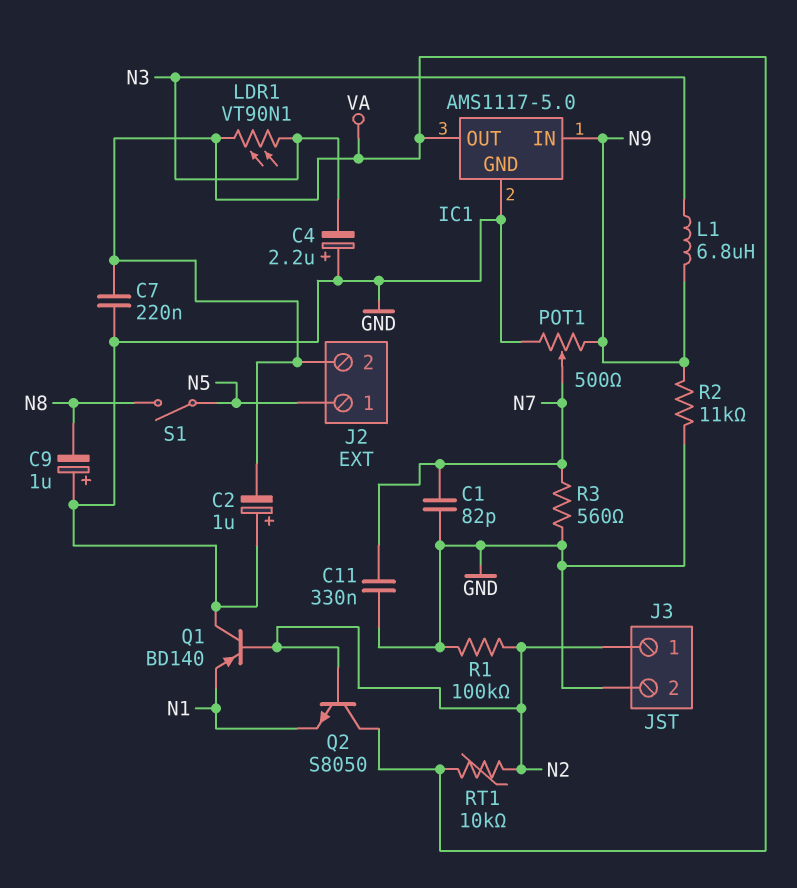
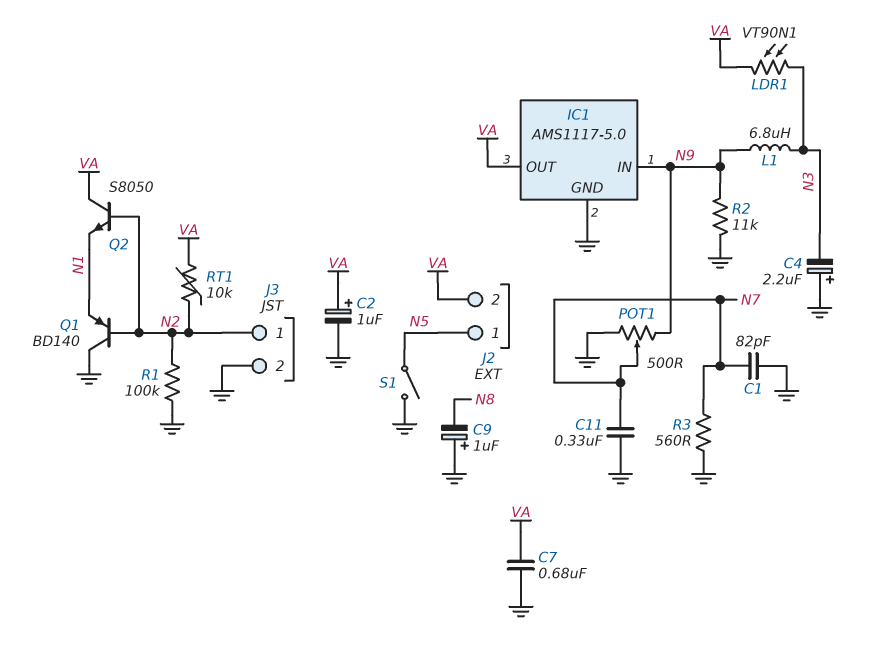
C2: 1uF (plus GND, minus VA) -> 1uF (plus VA, minus GND)
C7: 220nF (GND, VA) -> 680nF (GND, VA)
S1: switch (N5, N8) -> switch (GND, N5)

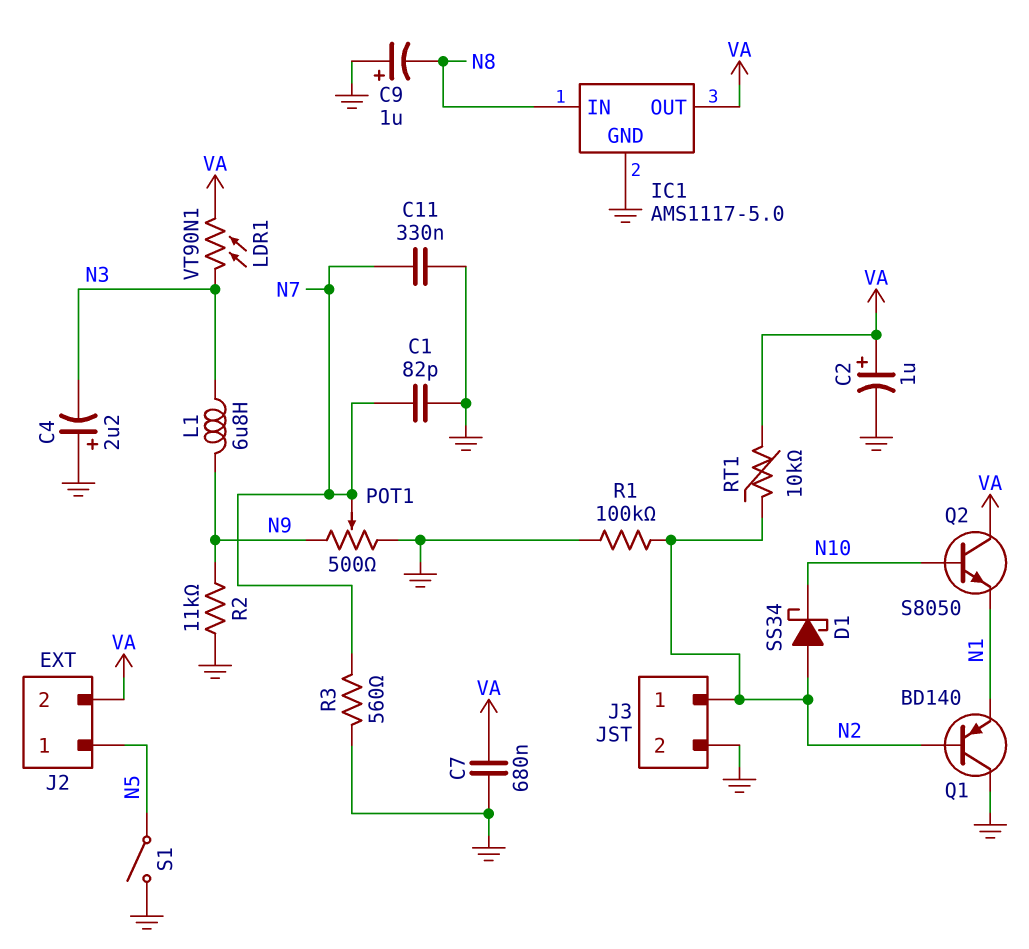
D1: none -> schottky SS34 (A N2, K N10)
IC1 pin IN: N9 -> N8
Q2: NPN S8050 (B N2, C VA, E N1) -> NPN S8050 (B N10, C VA, E N1)

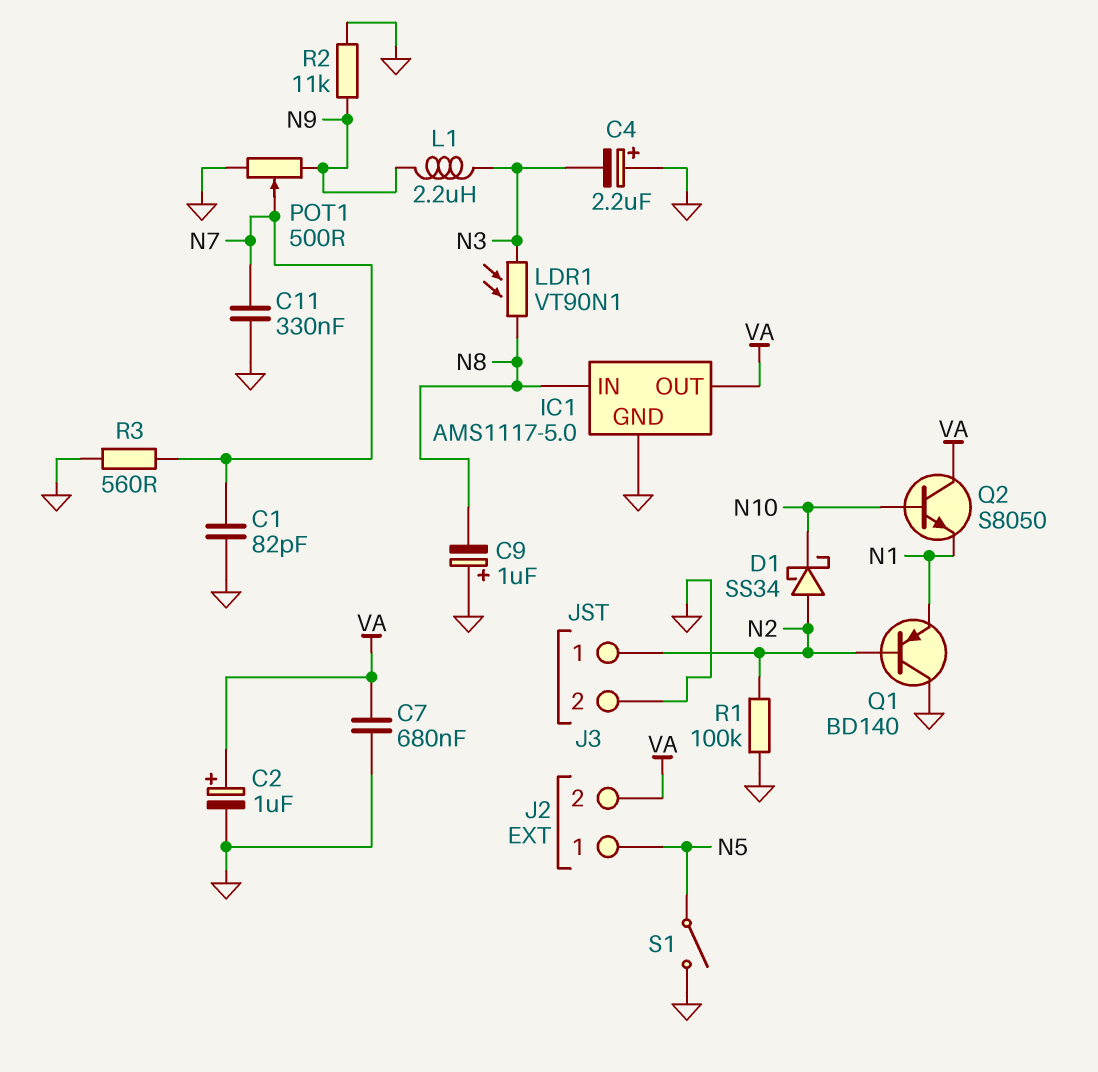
L1: 6.8uH (N3, N9) -> 2.2uH (N3, N9)
LDR1: VT90N1 (N3, VA) -> VT90N1 (N3, N8)
RT1: 10k (N2, VA) -> none

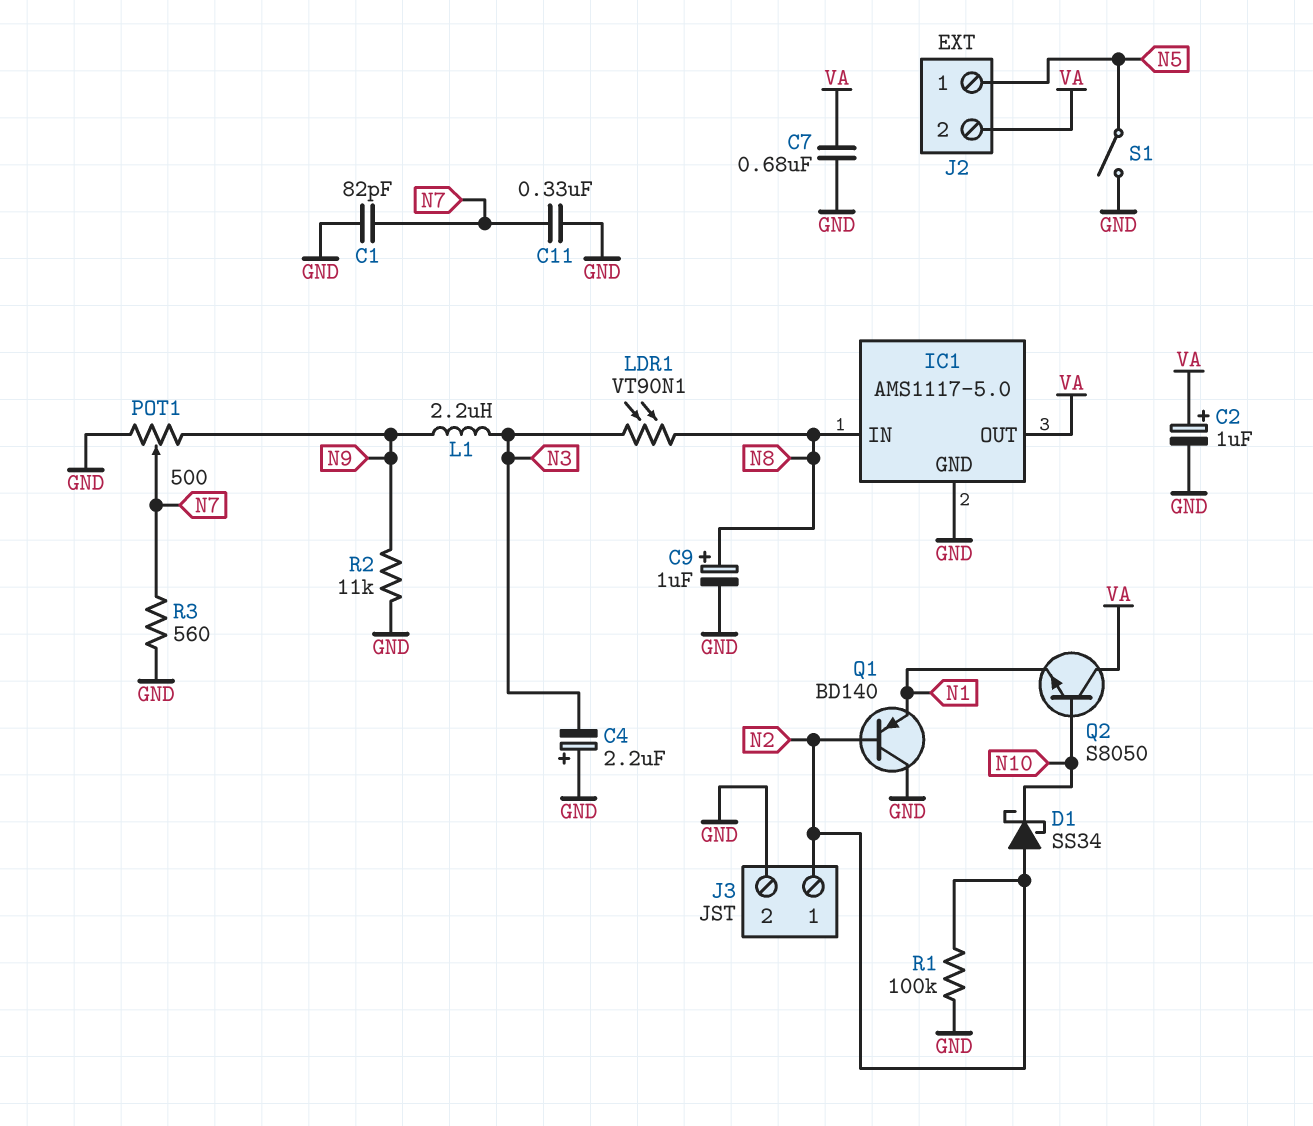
C9: 1uF (plus GND, minus N8) -> 1uF (plus N8, minus GND)

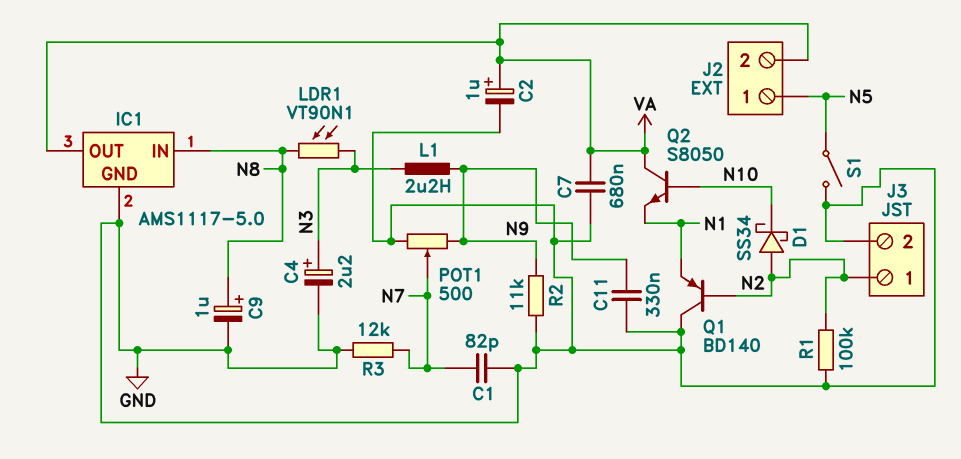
C4: 2.2uF (plus GND, minus N3) -> 2.2uF (plus N3, minus GND)
C11: 330nF (GND, N7) -> 330nF (GND, N9)
R3: 560 (GND, N7) -> 12k (GND, N7)

